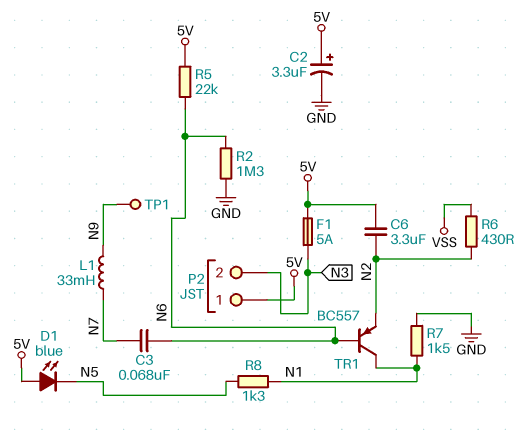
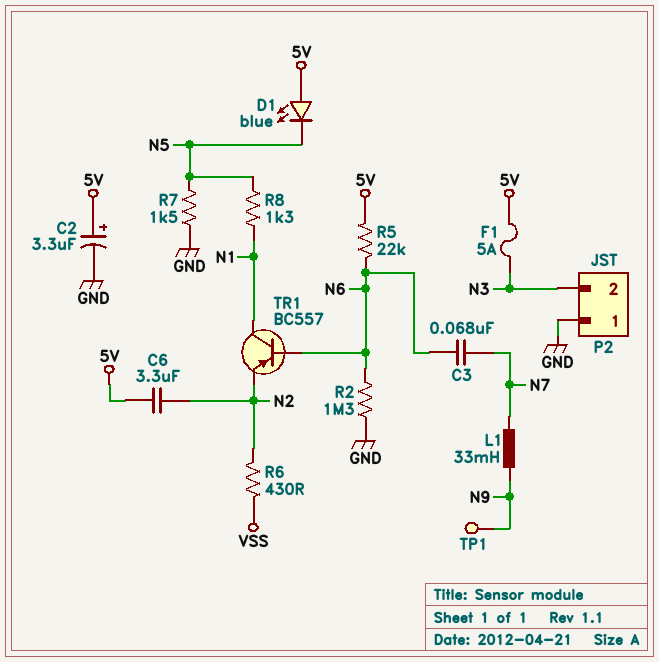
P2 pin 1: 5V -> GND
R7: 1.5k (GND, N1) -> 1.5k (GND, N5)

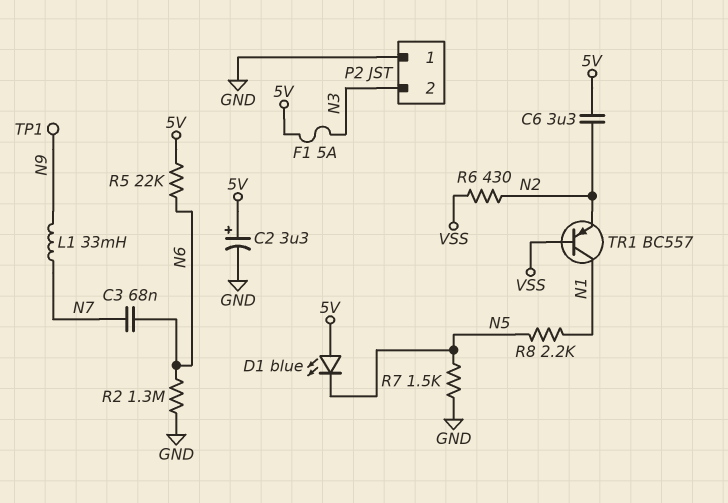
R8: 1.3k (N1, N5) -> 2.2k (N1, N5)
TR1: PNP BC557 (B N6, C N1, E N2) -> PNP BC557 (B VSS, C N1, E N2)

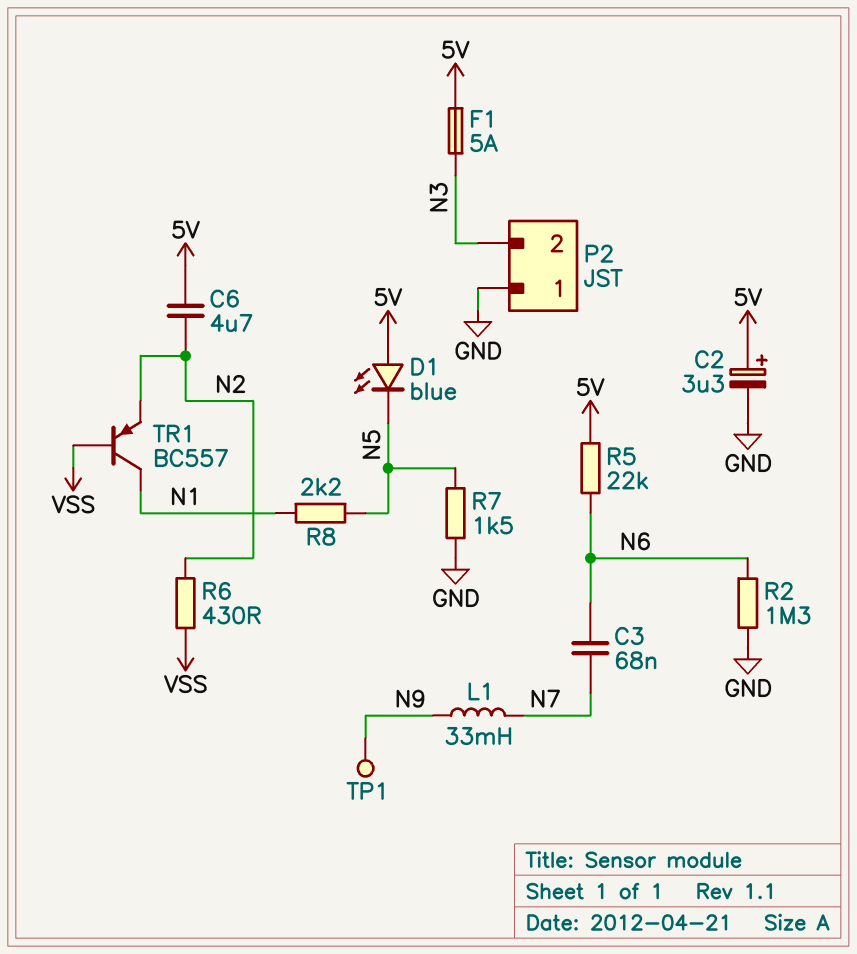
C6: 3.3uF (5V, N2) -> 4.7uF (5V, N2)

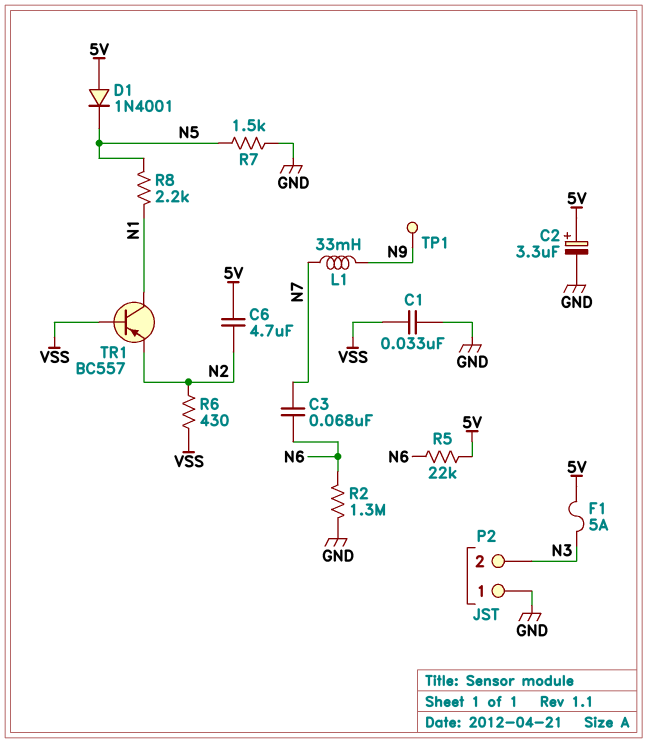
C1: none -> 33nF (GND, VSS)
D1: LED blue (A 5V, K N5) -> diode 1N4001 (A 5V, K N5)

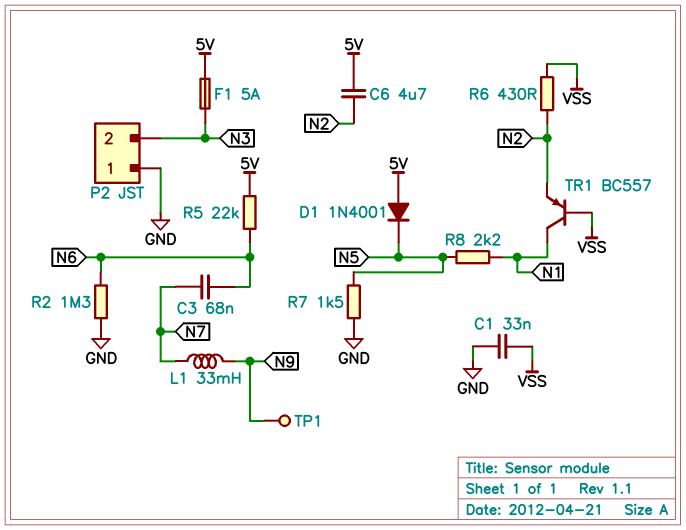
C2: 3.3uF (plus 5V, minus GND) -> none

